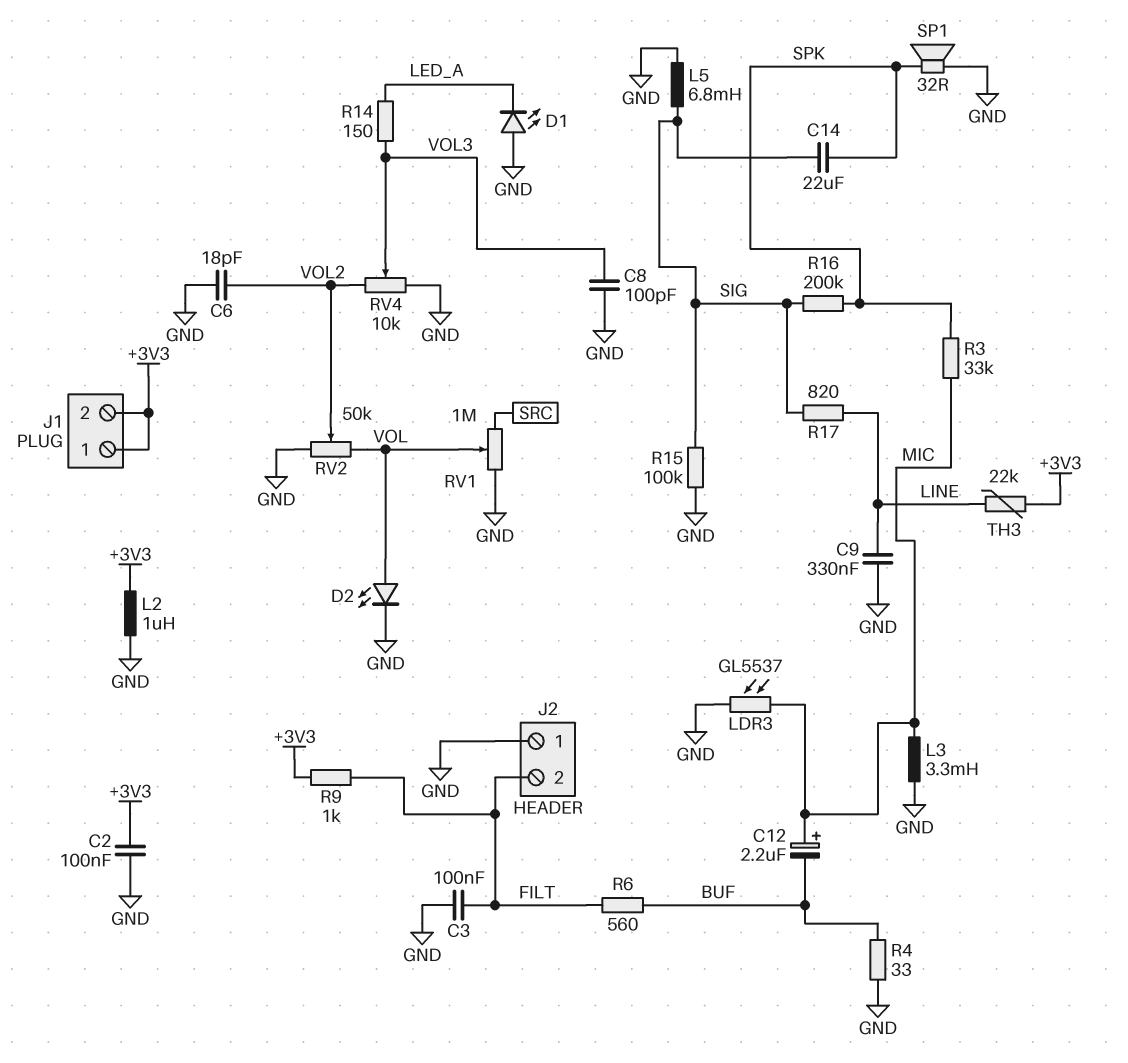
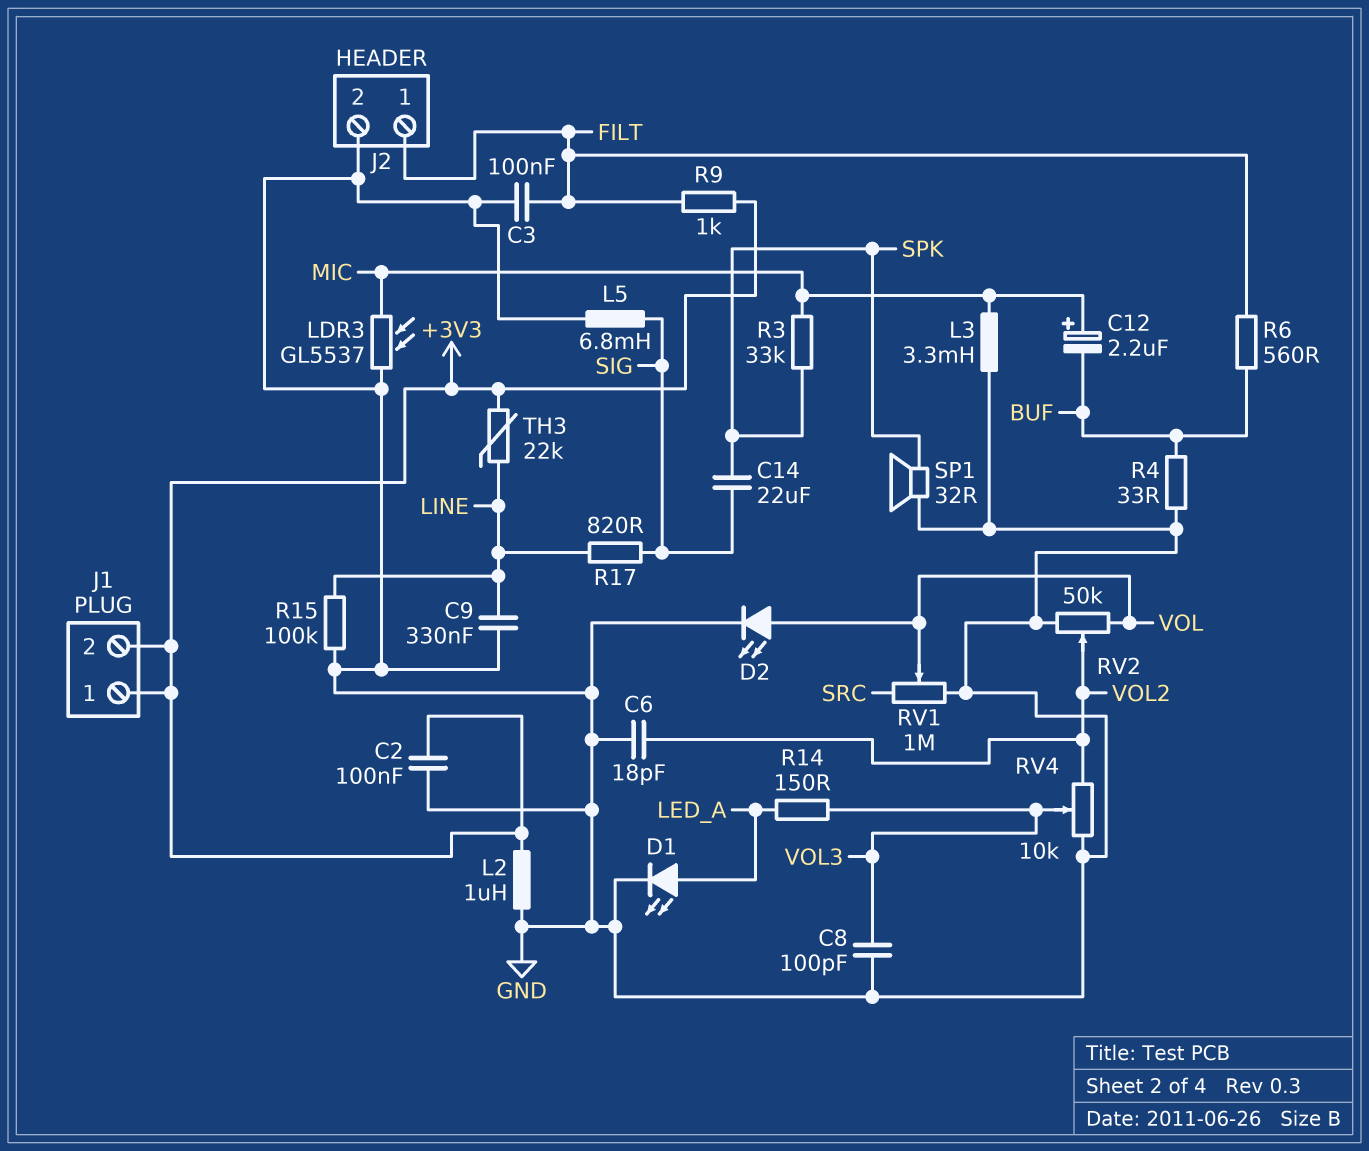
D1: LED (A GND, K LED_A) -> LED (A LED_A, K GND)
J2 pin 1: GND -> FILT
J2 pin 2: FILT -> GND
R15: 100k (GND, SIG) -> 100k (GND, LINE)
R16: 200k (SIG, SPK) -> none

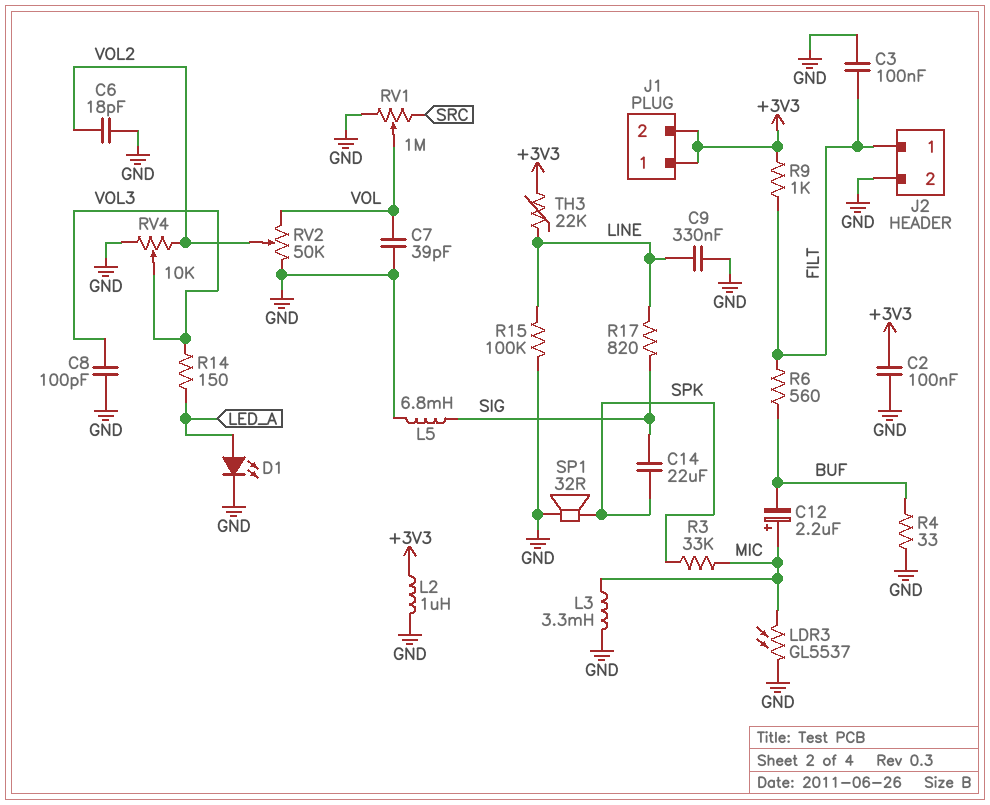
C7: none -> 39pF (GND, VOL)
D2: LED (A VOL, K GND) -> none

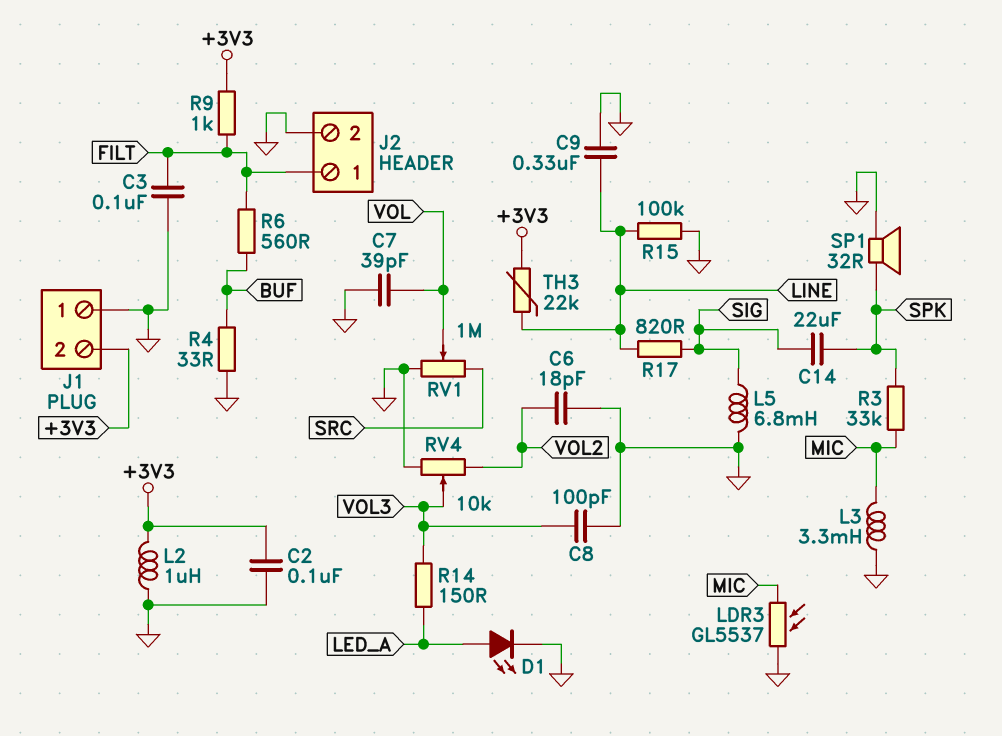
C12: 2.2uF (plus MIC, minus BUF) -> none
J1 pin 1: +3V3 -> GND
RV2: 50k (GND, VOL, wiper VOL2) -> none

